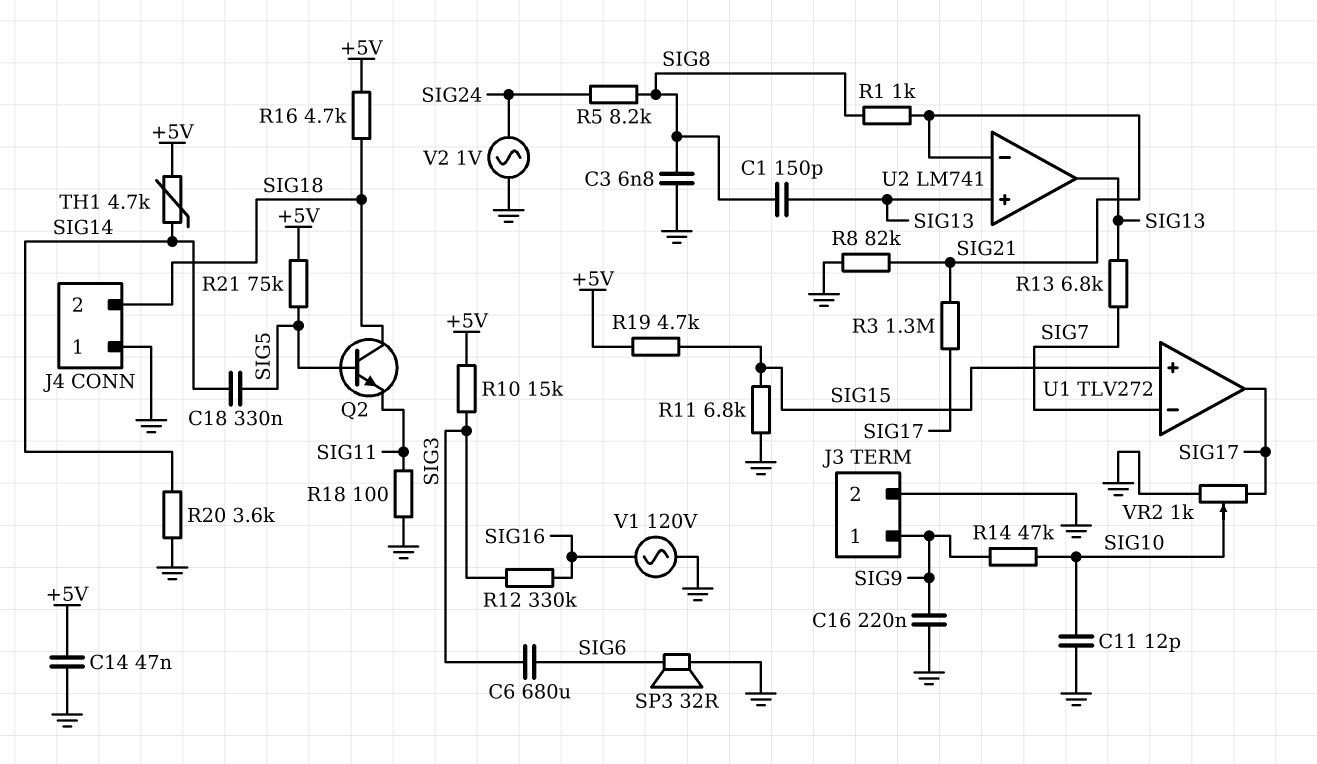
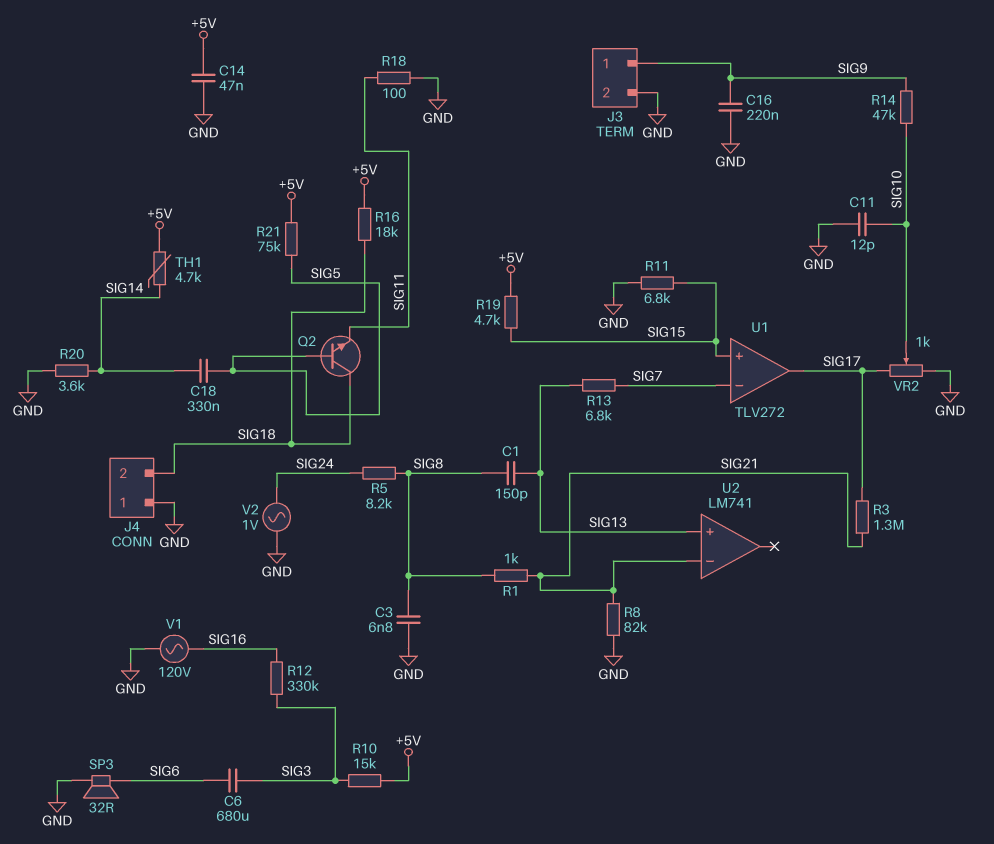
R16: 4.7k (+5V, SIG18) -> 18k (+5V, SIG18)
U2 pin out: SIG13 -> none

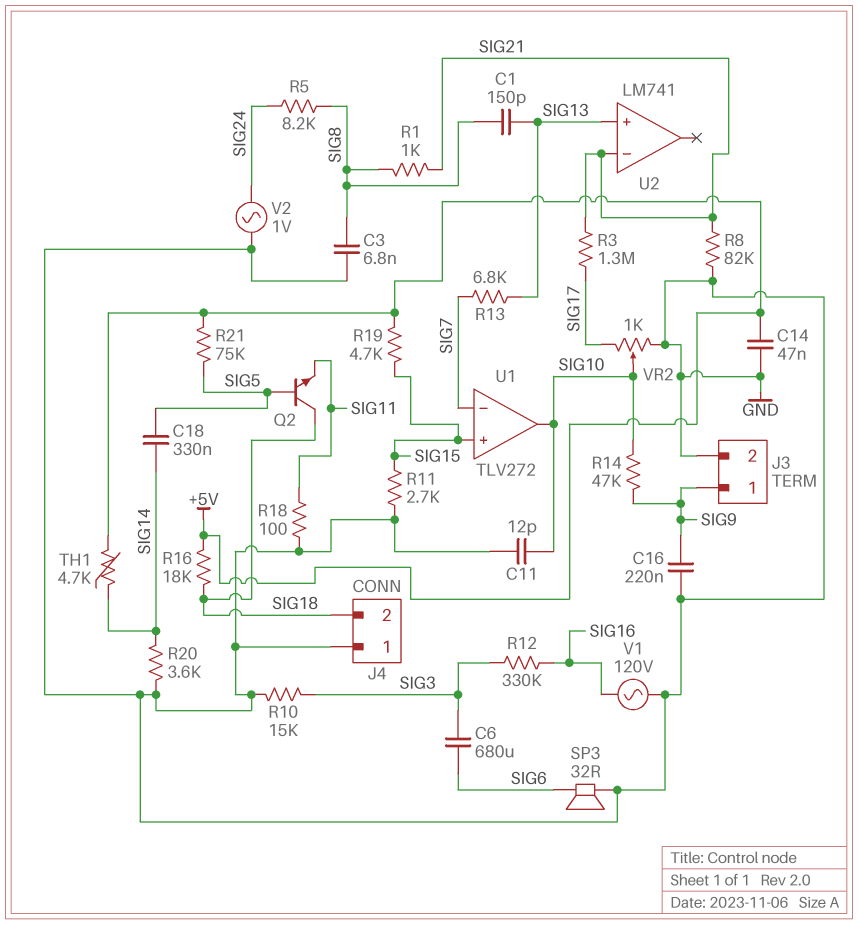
R10: 15k (+5V, SIG3) -> 15k (GND, SIG3)
R11: 6.8k (GND, SIG15) -> 2.7k (GND, SIG15)
U1 pin out: SIG17 -> SIG10

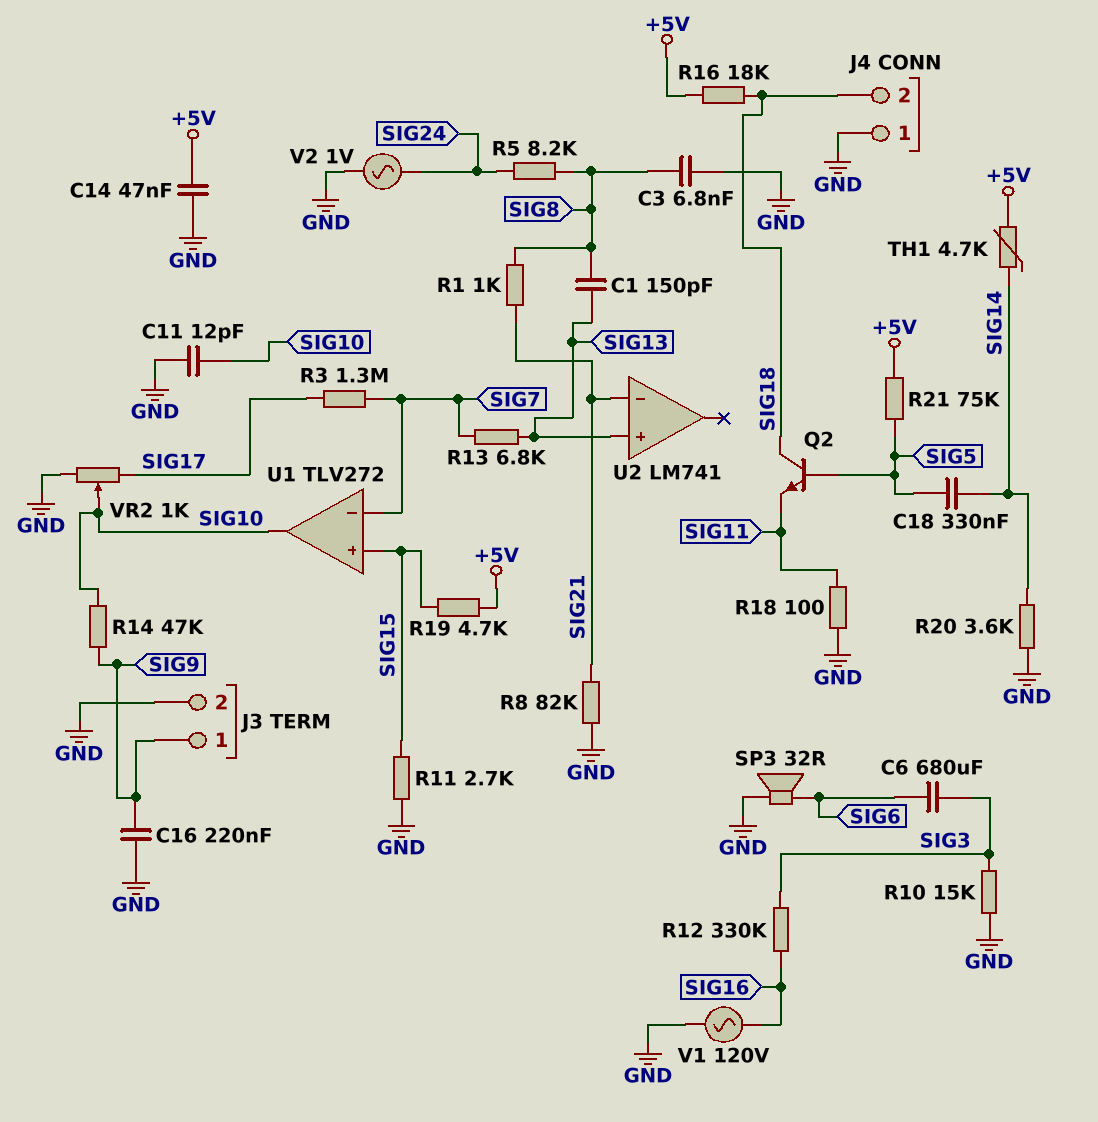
R3: 1.3M (SIG17, SIG21) -> 1.3M (SIG7, SIG17)

